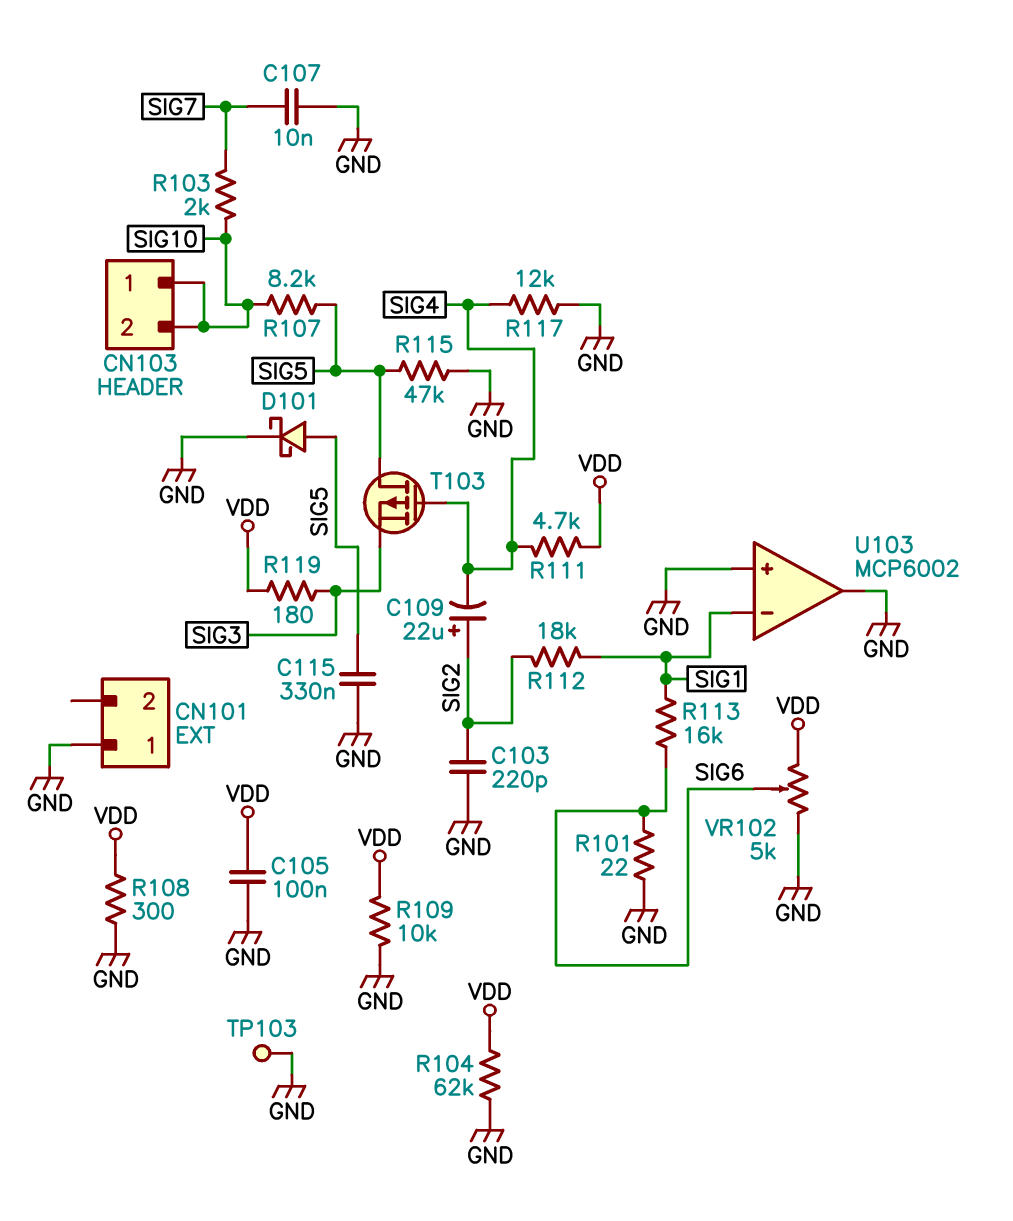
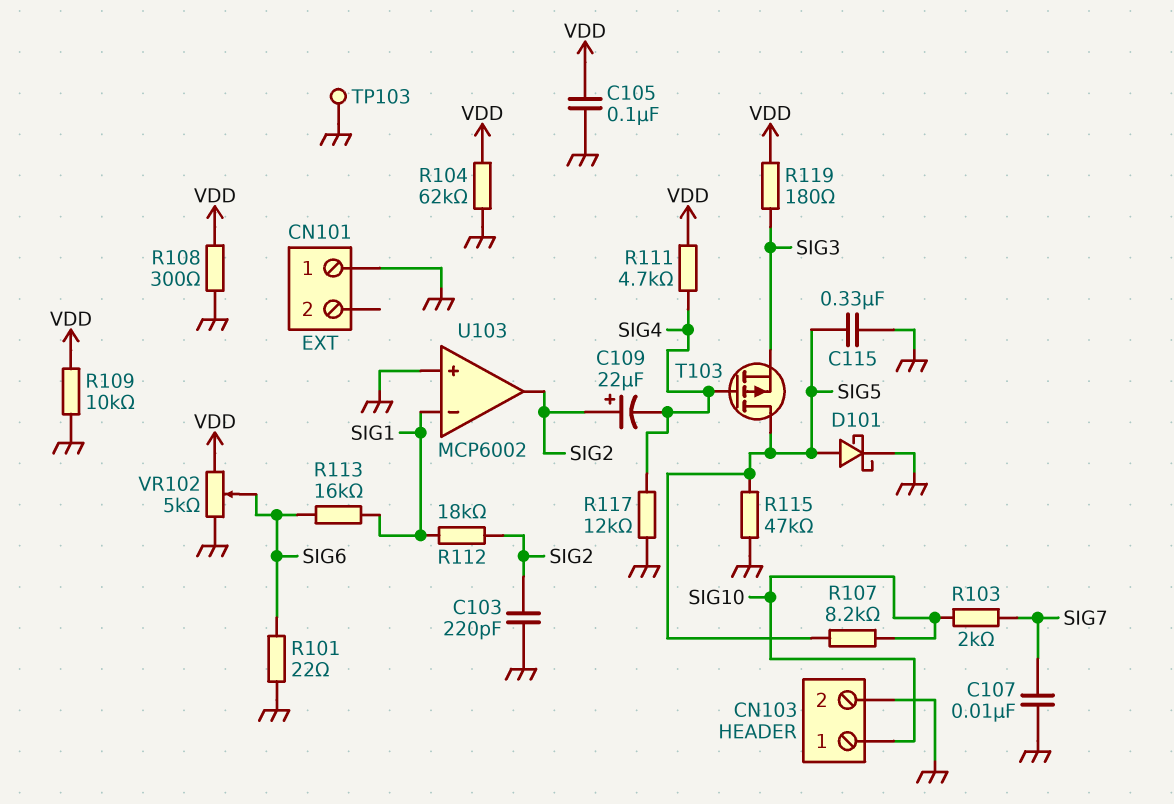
CN103 pin 2: SIG10 -> GND
U103 pin out: GND -> SIG2

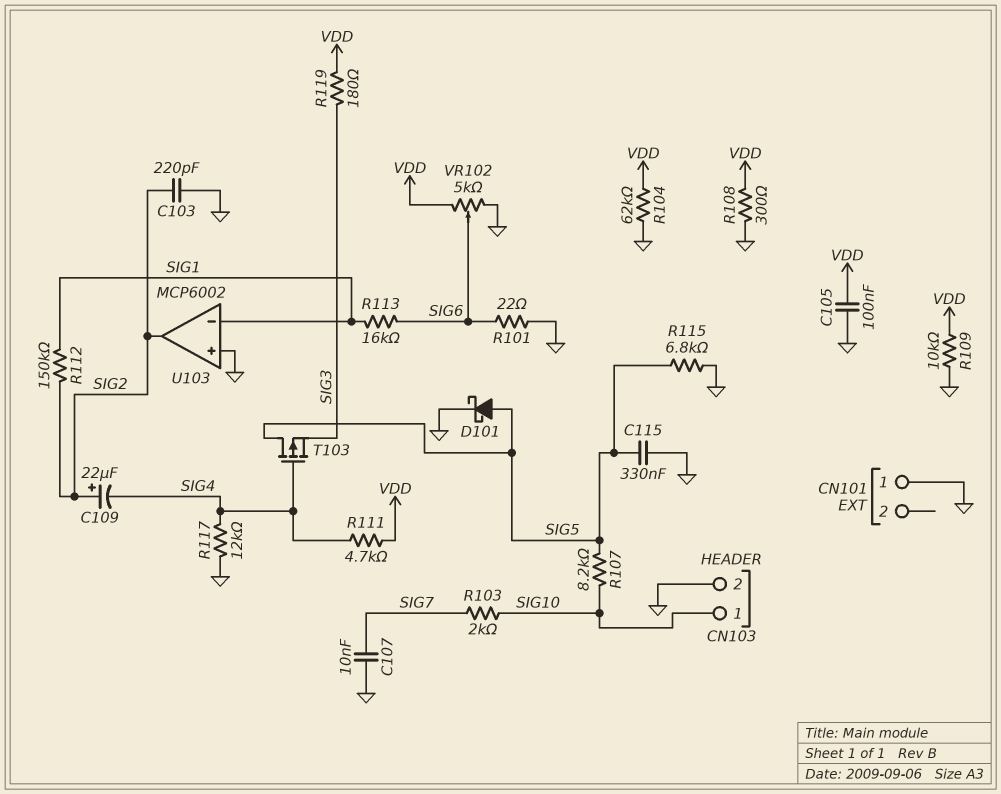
R112: 18k (SIG1, SIG2) -> 150k (SIG1, SIG2)
R115: 47k (GND, SIG5) -> 6.8k (GND, SIG5)
TP103: test point (GND) -> none

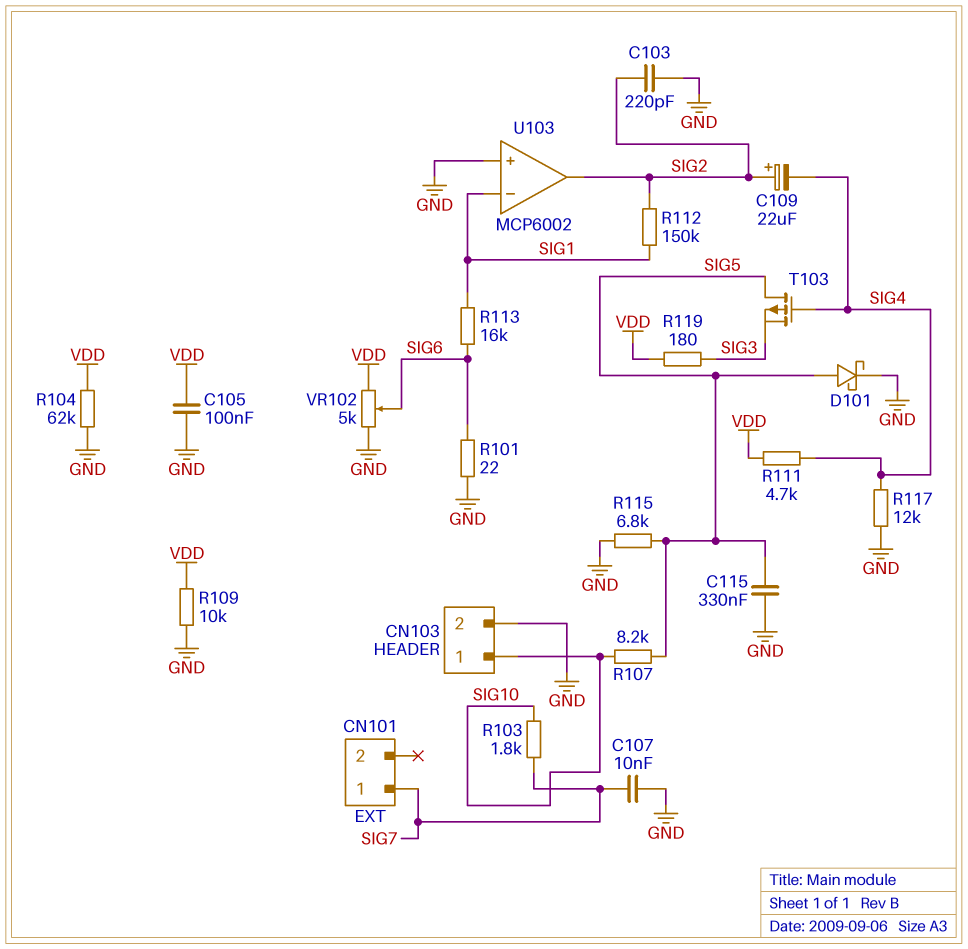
CN101 pin 1: GND -> SIG7
R103: 2k (SIG7, SIG10) -> 1.8k (SIG7, SIG10)
R108: 300 (GND, VDD) -> none

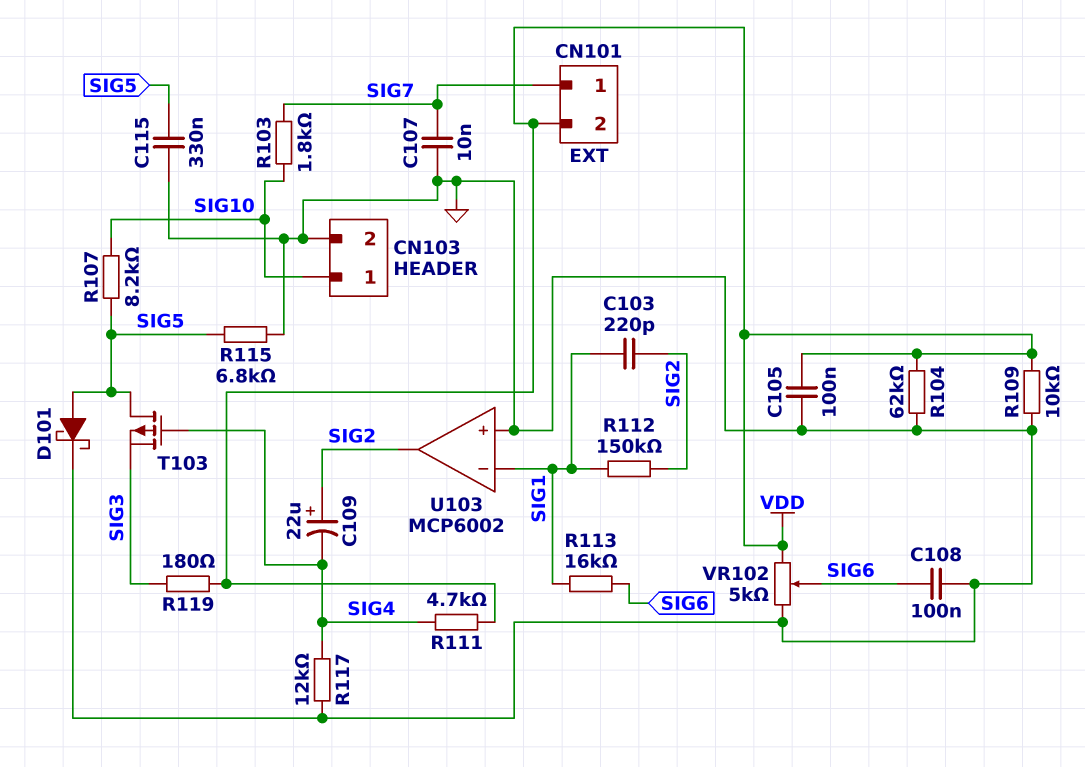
C103: 220pF (GND, SIG2) -> 220pF (SIG1, SIG2)
C108: none -> 100nF (GND, SIG6)
CN101 pin 2: none -> VDD
R101: 22 (GND, SIG6) -> none

